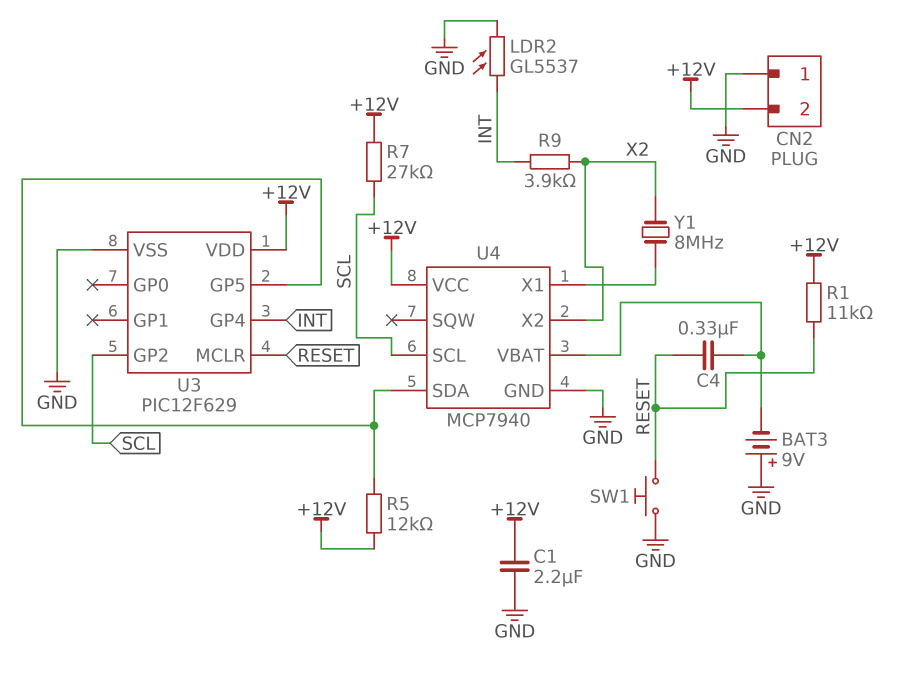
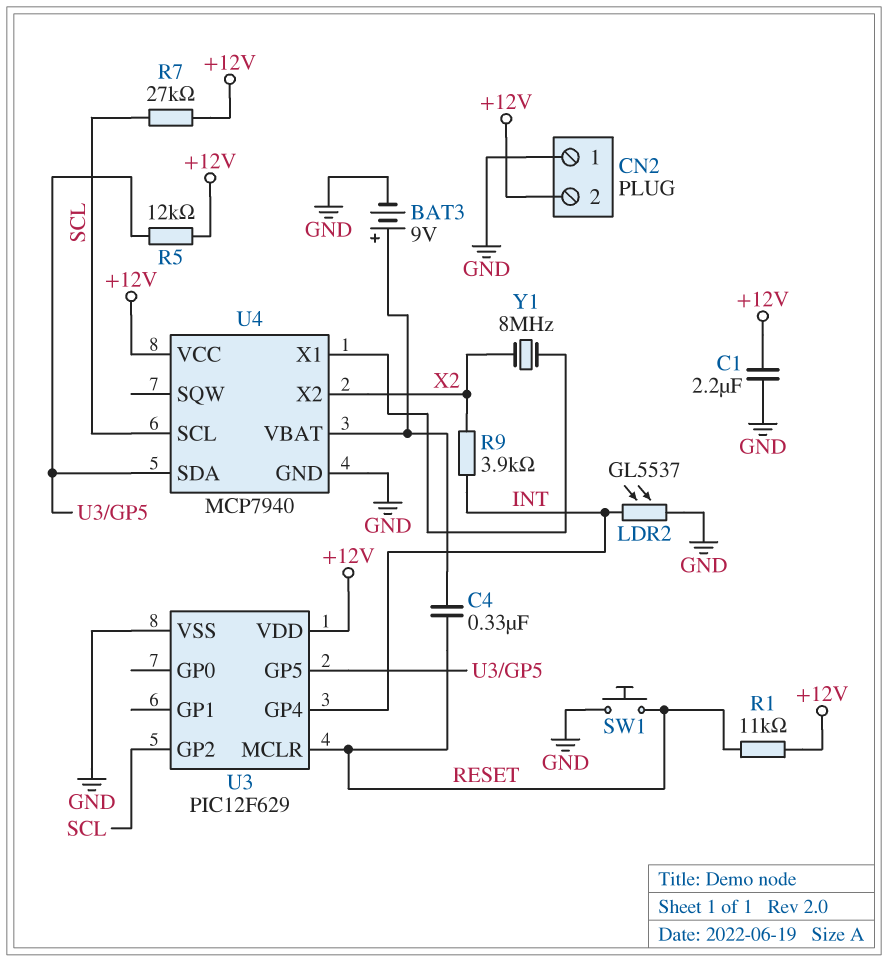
BAT3: 9V (plus GND, minus U4/VBAT) -> 9V (plus U4/VBAT, minus GND)

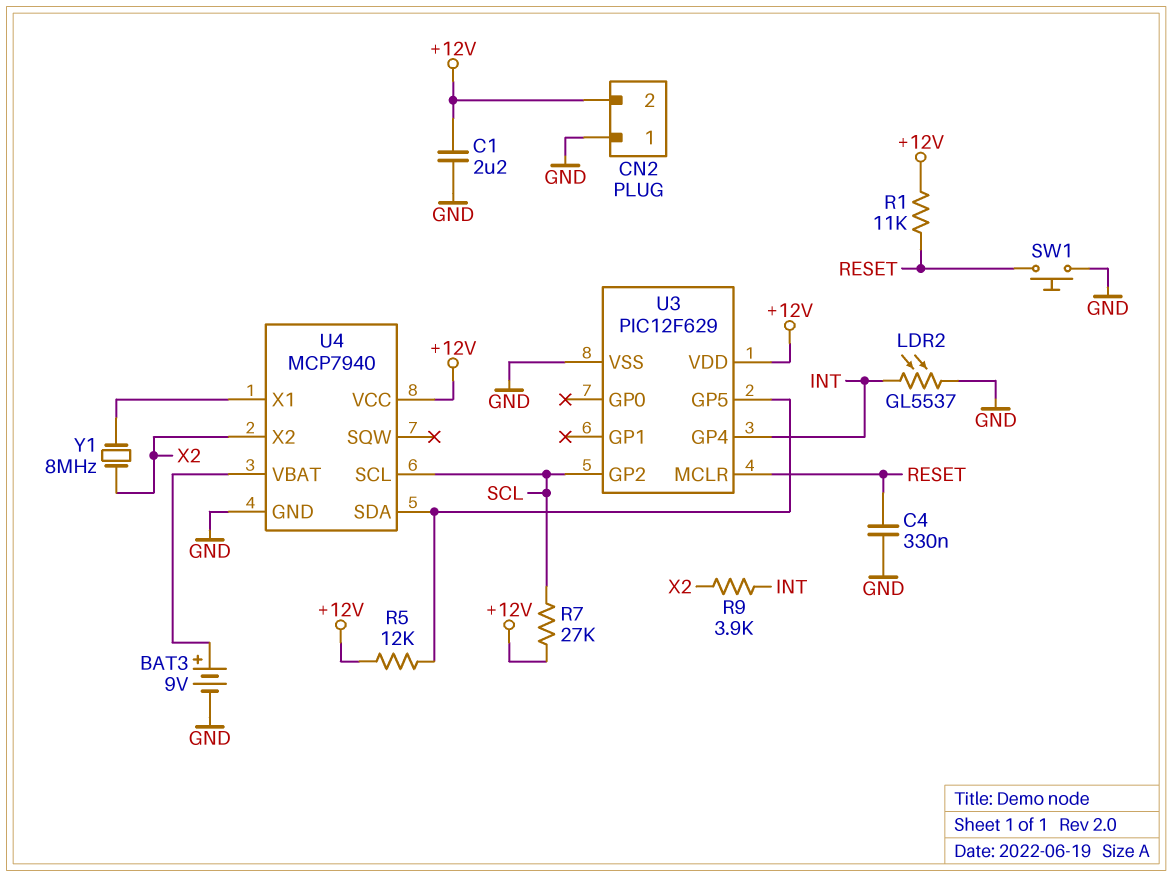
C4: 330nF (RESET, U4/VBAT) -> 330nF (GND, RESET)

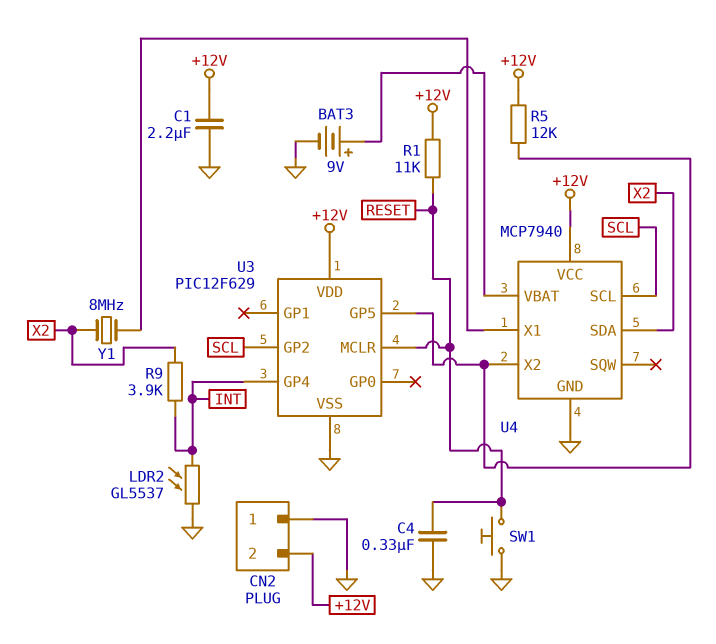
R7: 27k (+12V, SCL) -> none
U4 pin SDA: U3/GP5 -> X2
U4 pin X2: X2 -> U3/GP5

